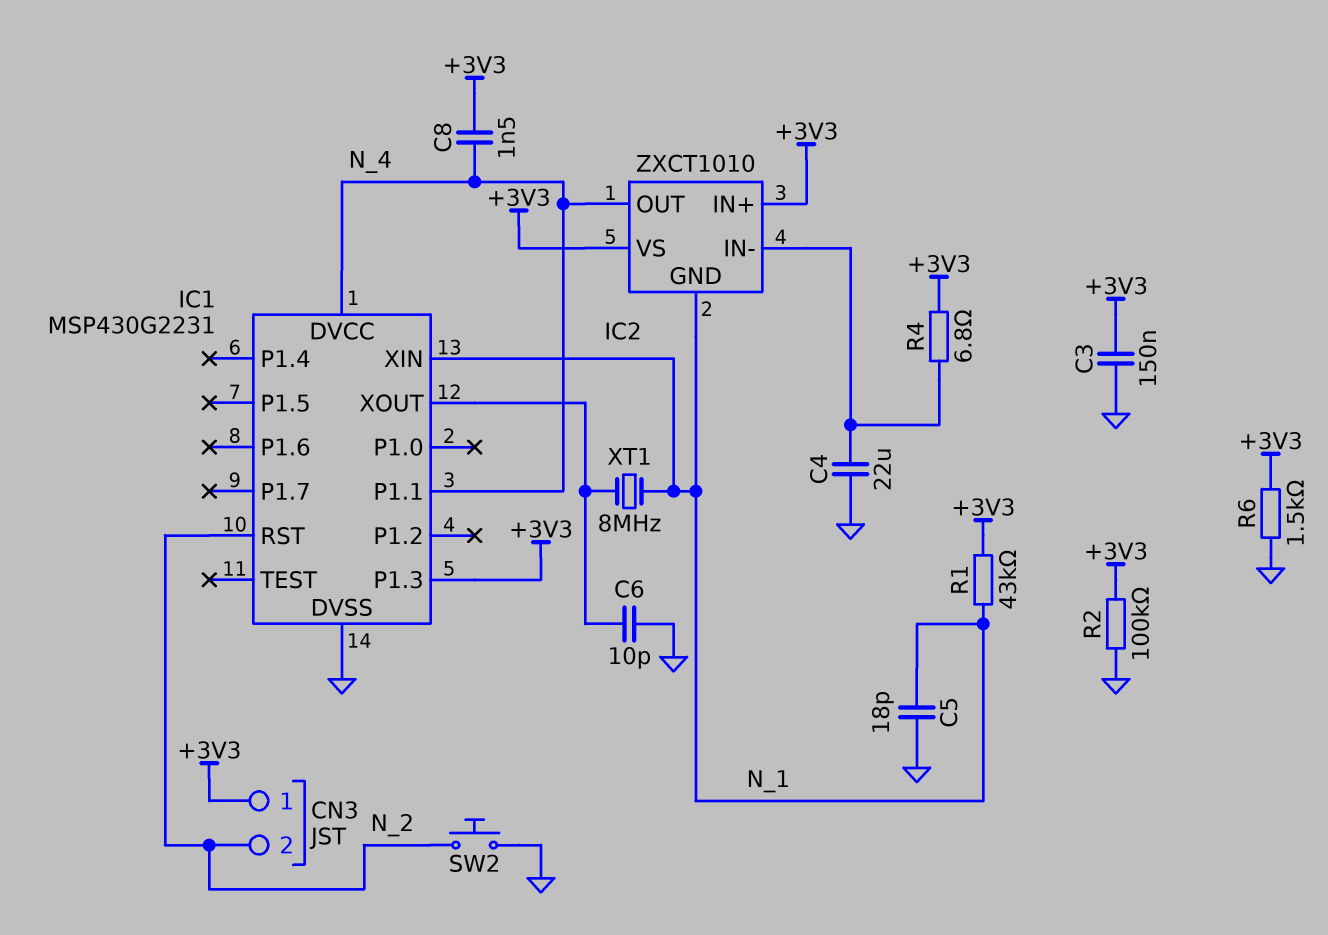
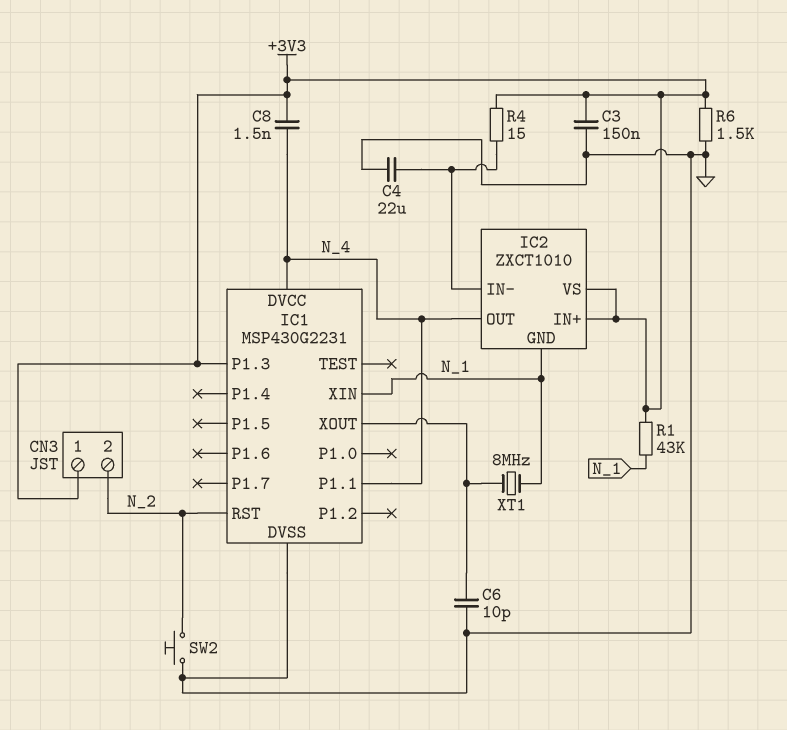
C5: 18pF (GND, N_1) -> none
R2: 100k (+3V3, GND) -> none
R4: 6.8 (+3V3, IC2/IN-) -> 15 (+3V3, IC2/IN-)

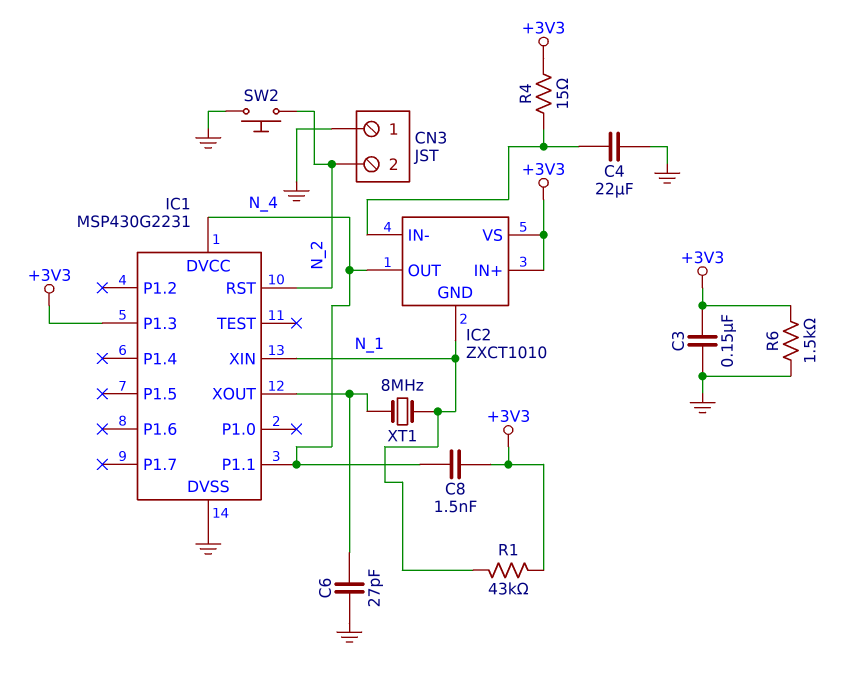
C6: 10pF (GND, IC1/XOUT) -> 27pF (GND, IC1/XOUT)
CN3 pin 1: +3V3 -> GND

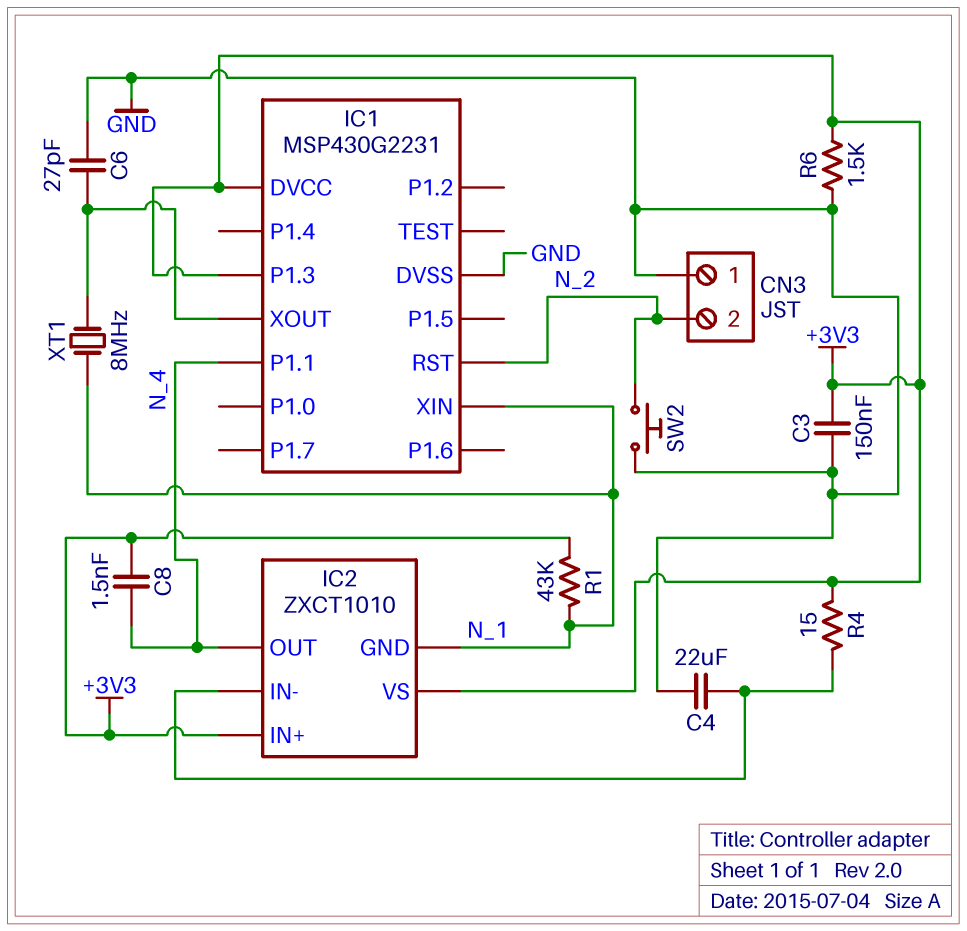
IC1 pin DVCC: N_4 -> +3V3

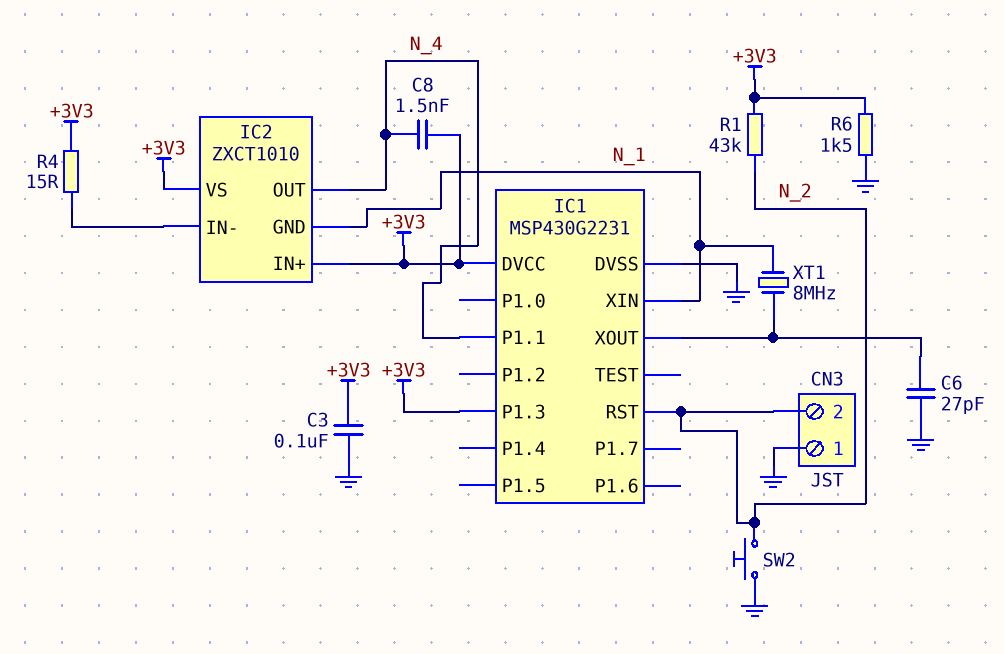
C3: 150nF (+3V3, GND) -> 100nF (+3V3, GND)
C4: 22uF (GND, IC2/IN-) -> none
R1: 43k (+3V3, N_1) -> 43k (+3V3, N_2)

